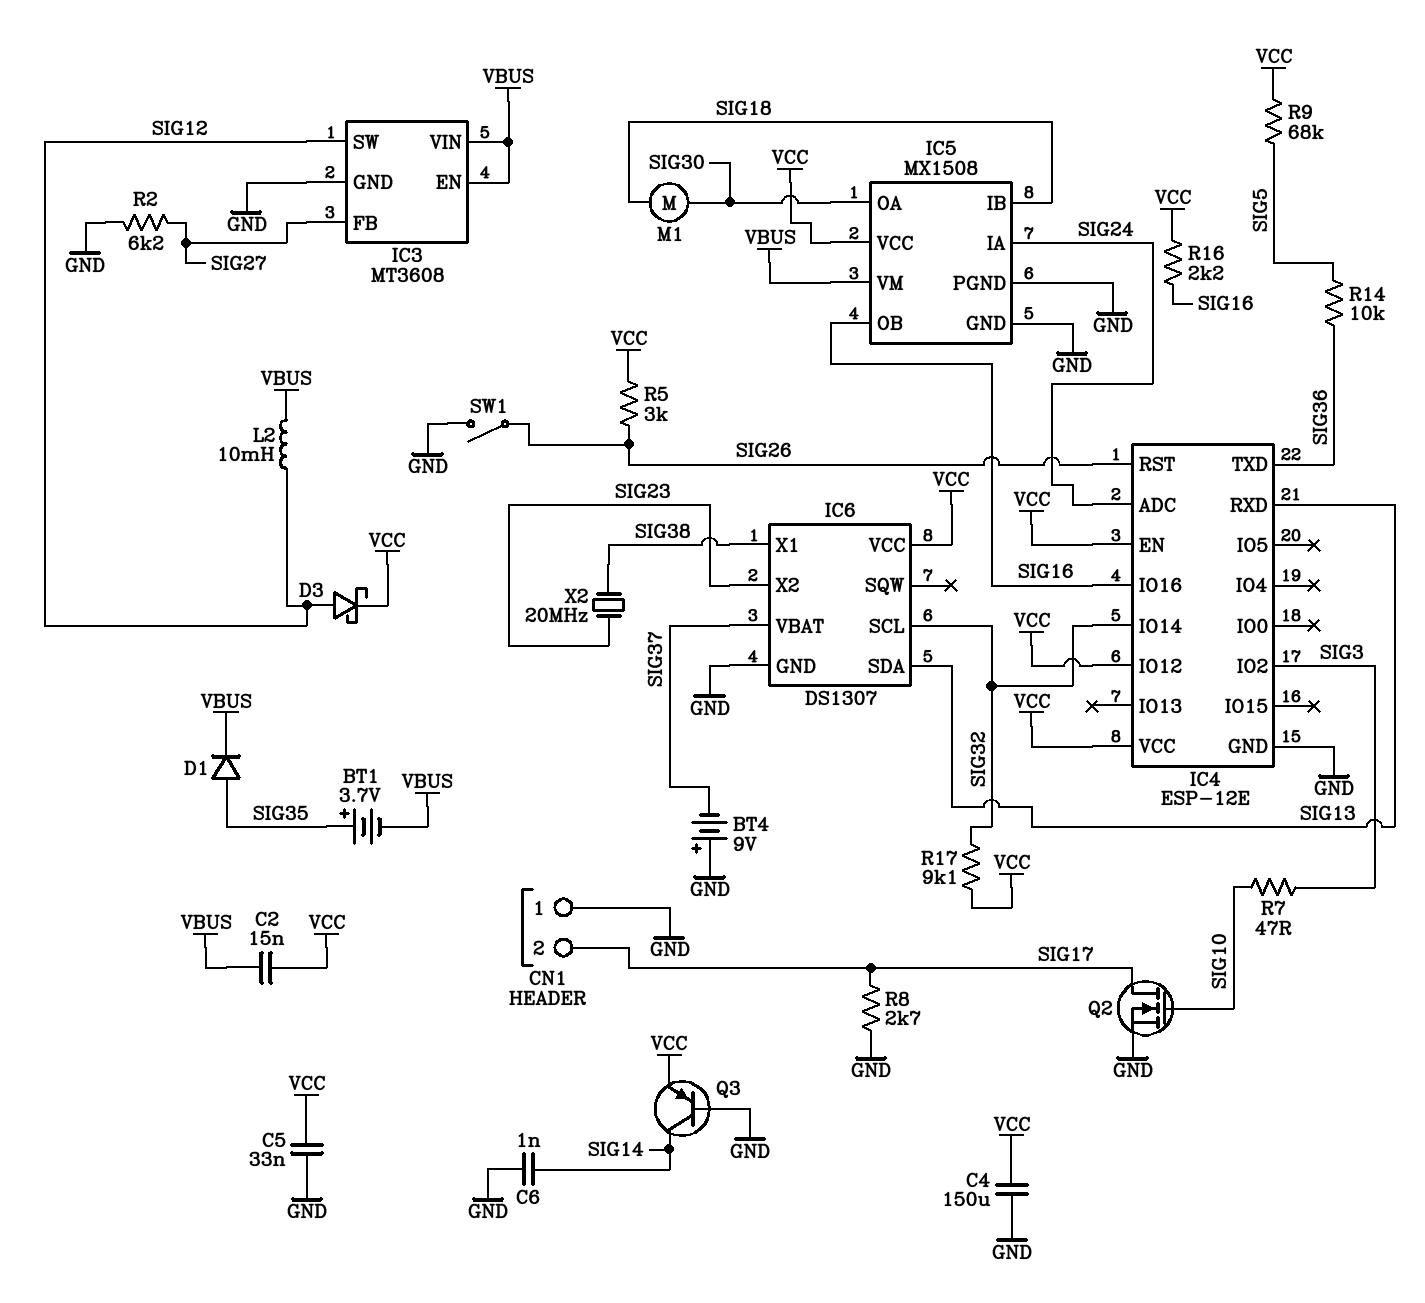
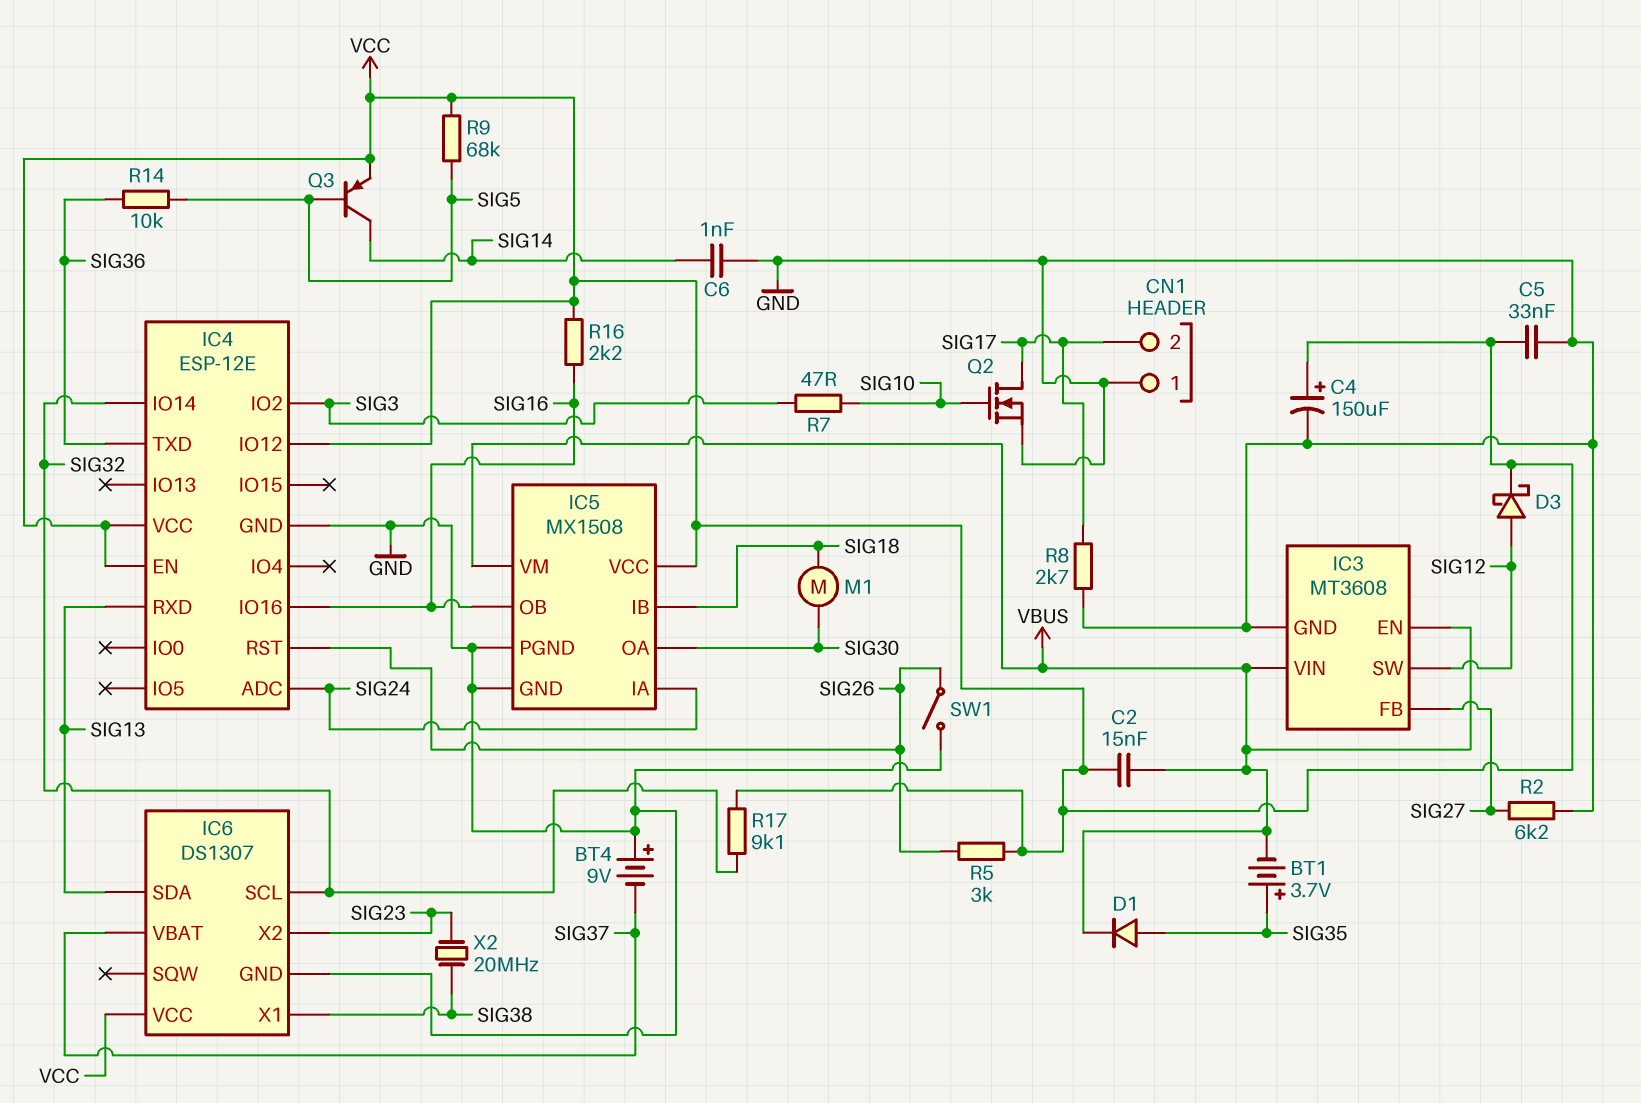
C4: 150uF (GND, VCC) -> 150uF (plus VCC, minus GND)
L2: 10mH (SIG12, VBUS) -> none
Q3: PNP (B GND, C SIG14, E VCC) -> PNP (B SIG5, C SIG14, E VCC)

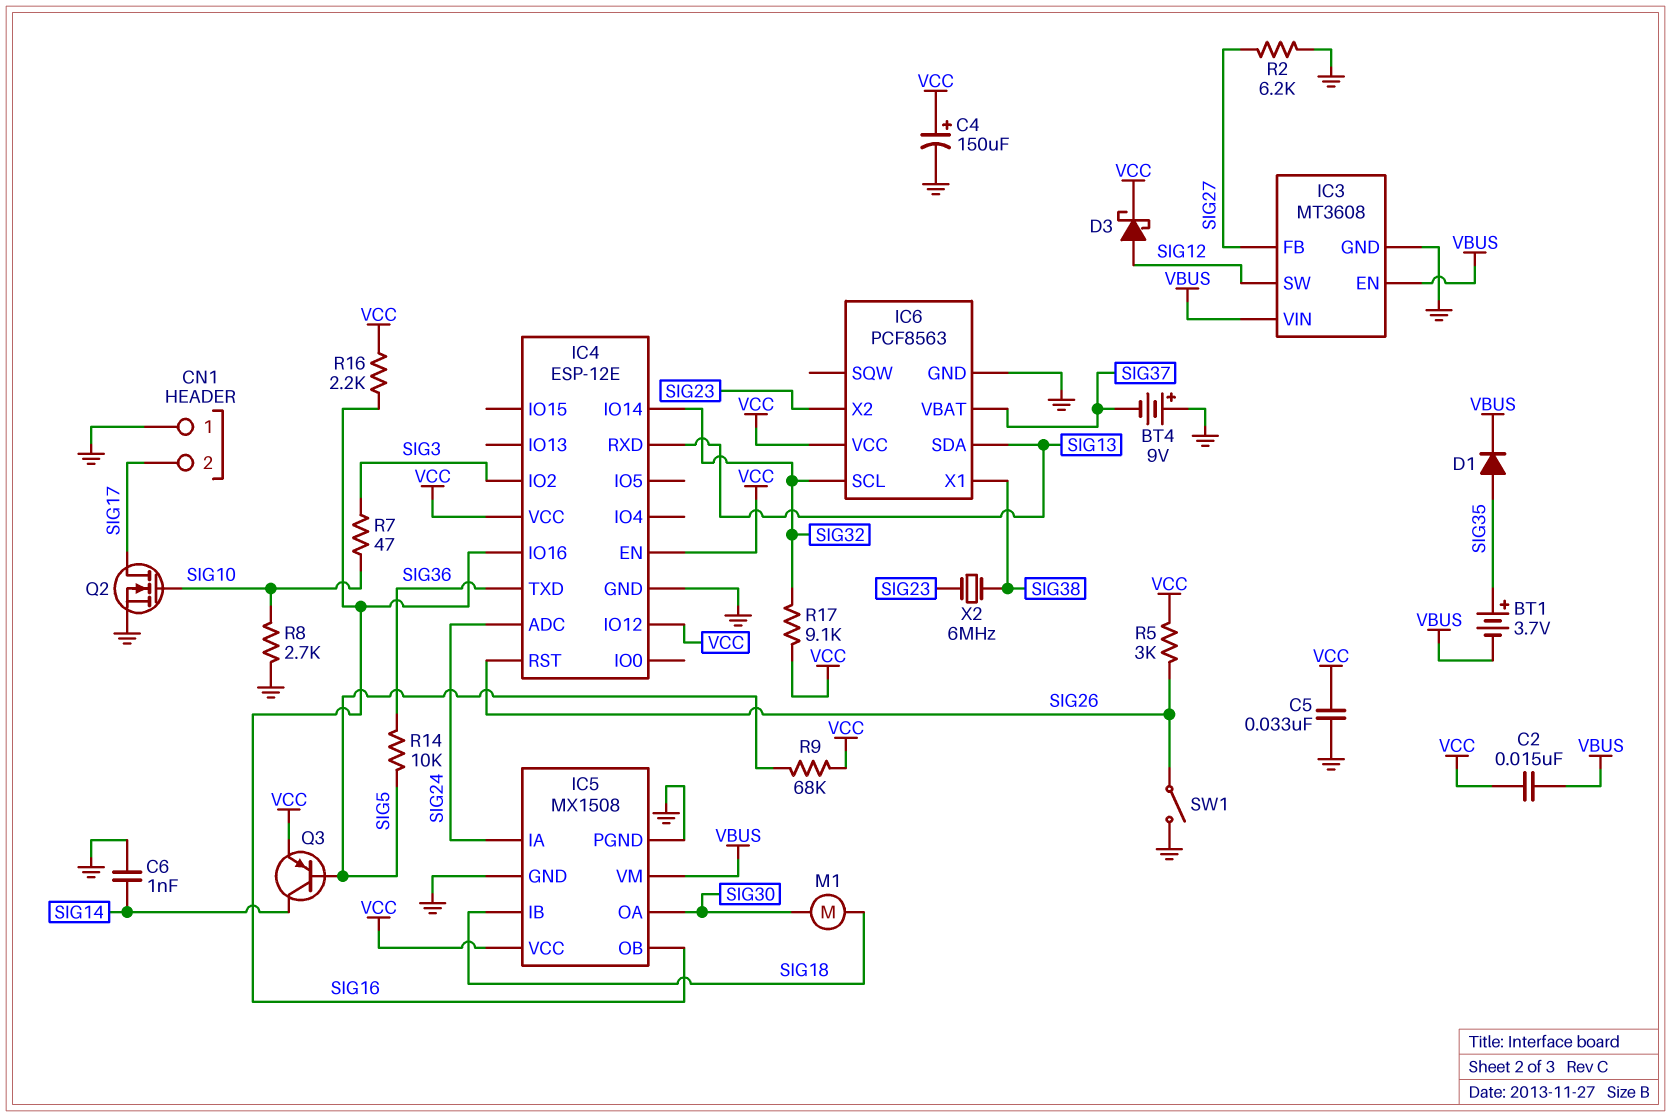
IC6: DS1307 -> PCF8563
R8: 2.7k (GND, SIG17) -> 2.7k (GND, SIG10)
X2: 20MHz (SIG23, SIG38) -> 6MHz (SIG23, SIG38)

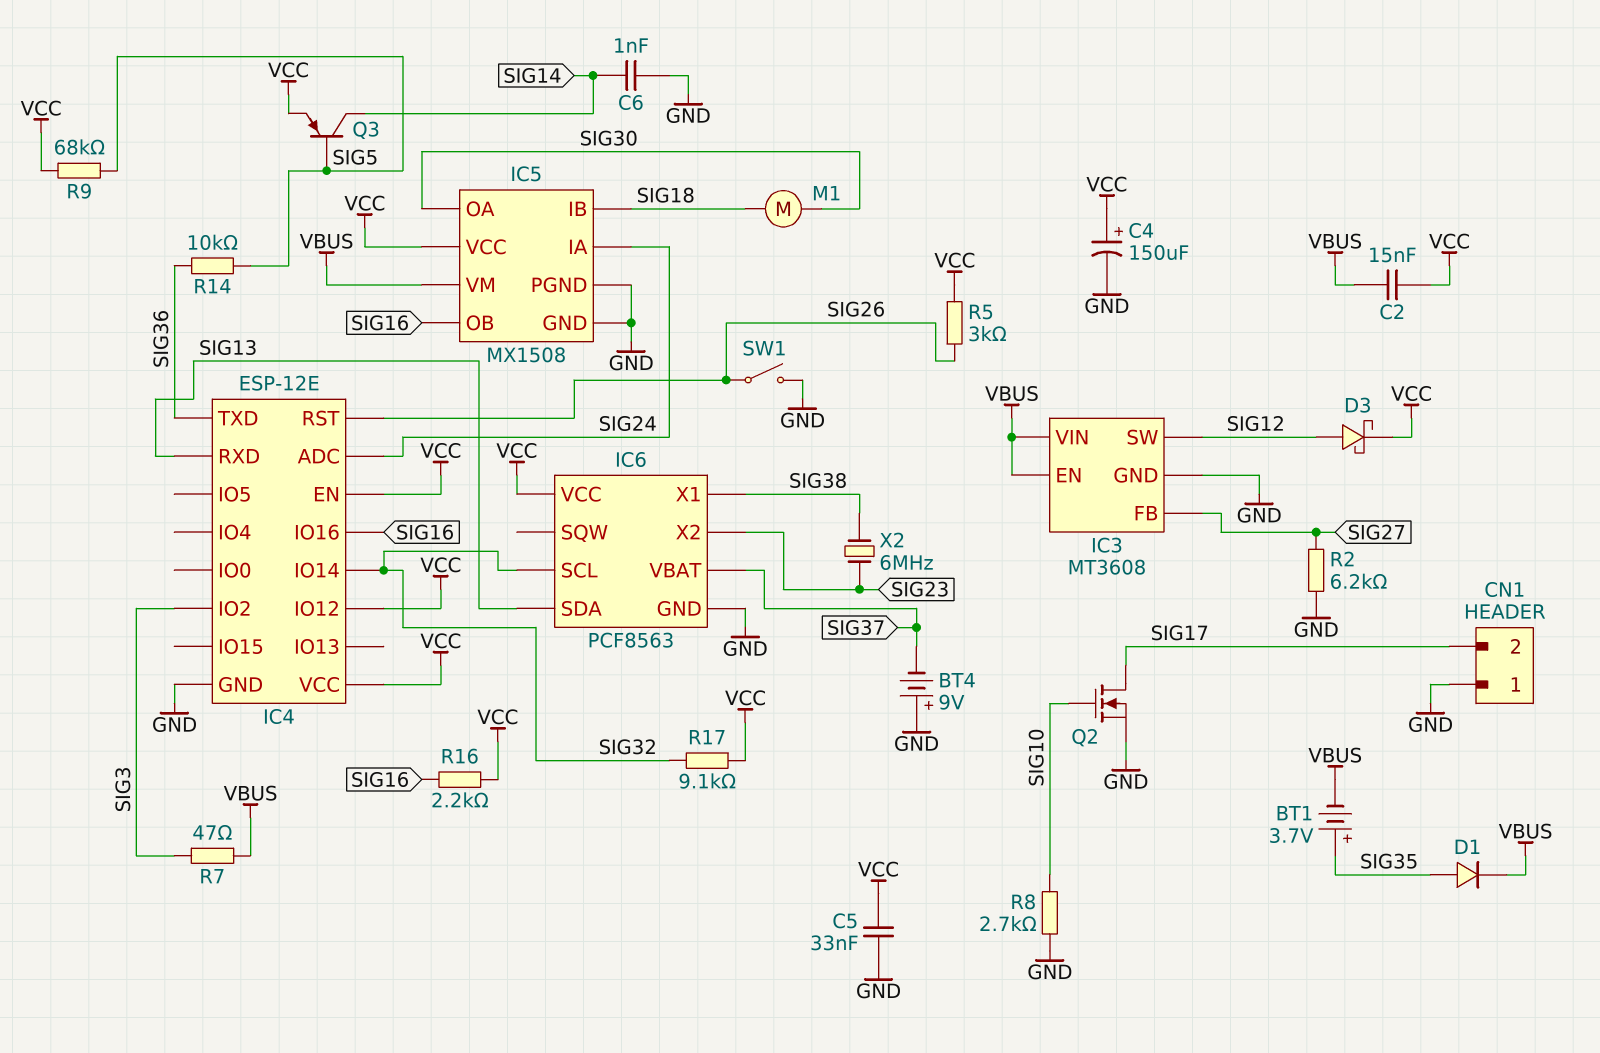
R7: 47 (SIG3, SIG10) -> 47 (SIG3, VBUS)

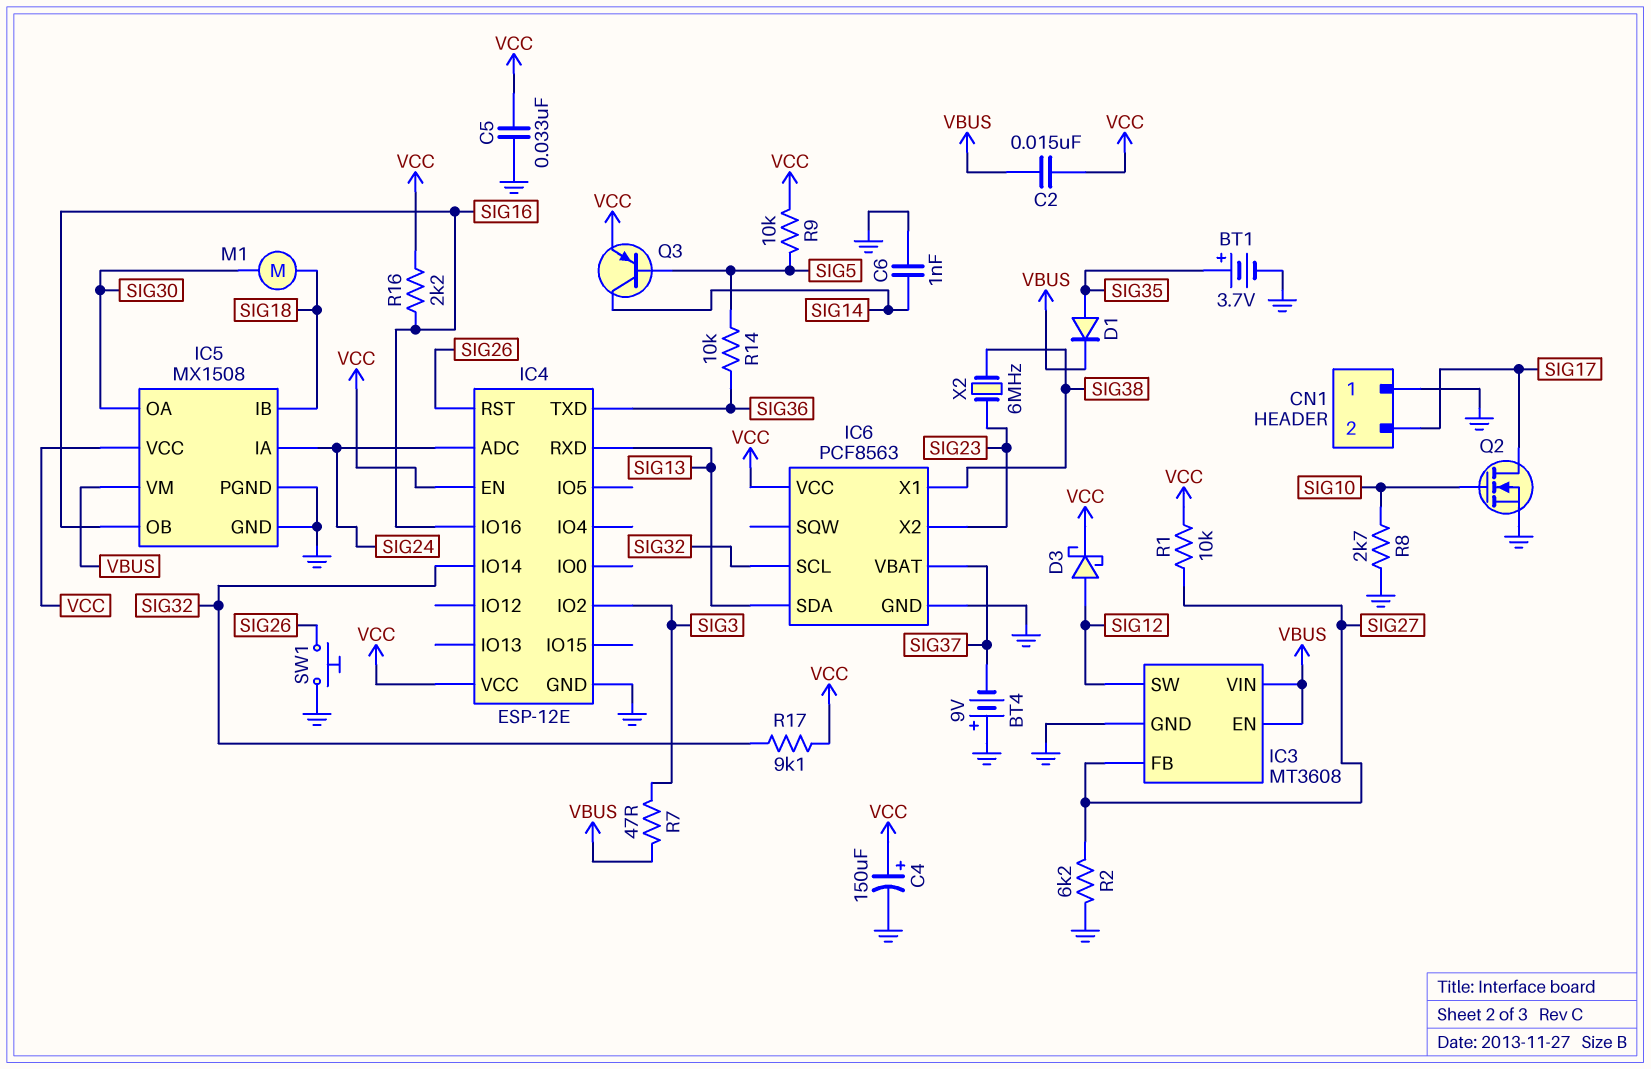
BT1: 3.7V (plus SIG35, minus VBUS) -> 3.7V (plus SIG35, minus GND)
IC4 pin IO12: VCC -> none
R1: none -> 10k (SIG27, VCC)
R5: 3k (SIG26, VCC) -> none
R9: 68k (SIG5, VCC) -> 10k (SIG5, VCC)
SW1: switch (GND, SIG26) -> button (GND, SIG26)

